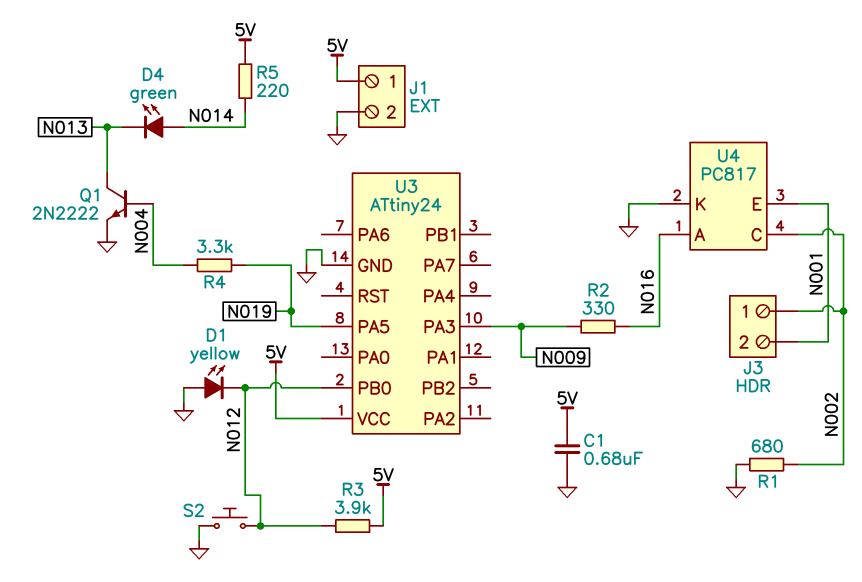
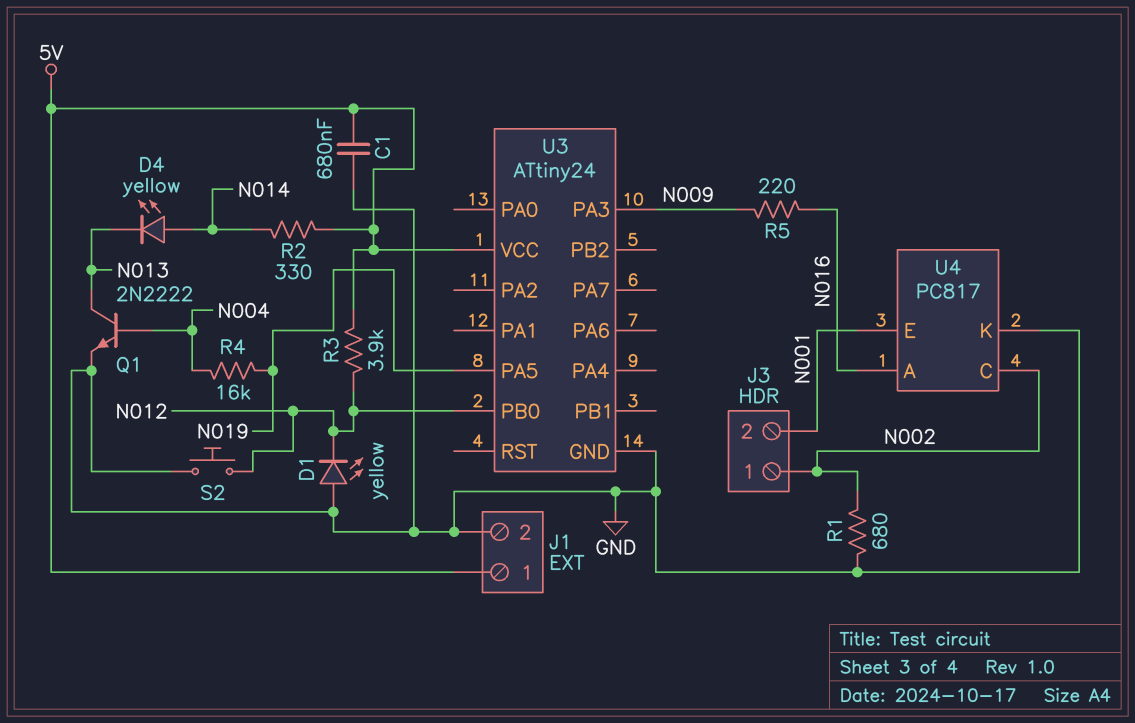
D4: LED green (A N014, K N013) -> LED yellow (A N014, K N013)
R2: 330 (N009, N016) -> 330 (5V, N014)
R4: 3.3k (N004, N019) -> 16k (N004, N019)
R5: 220 (5V, N014) -> 220 (N009, N016)

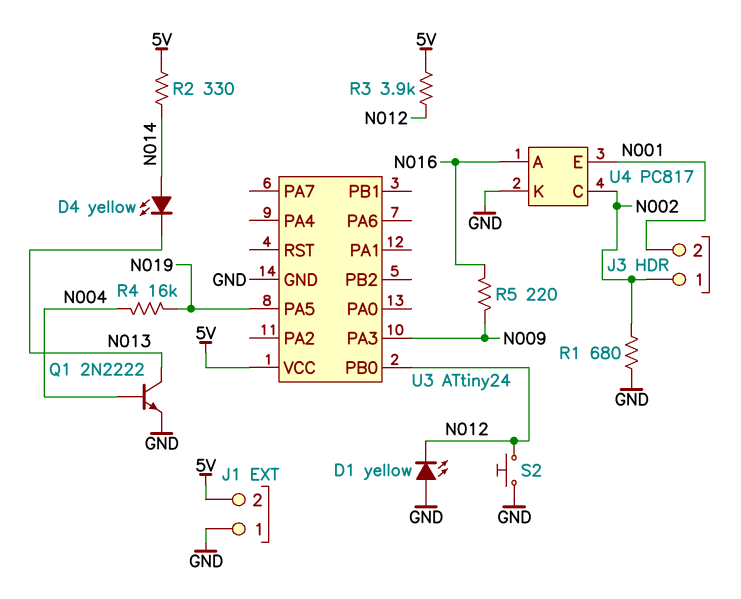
C1: 680nF (5V, GND) -> none
J1 pin 1: 5V -> GND
J1 pin 2: GND -> 5V

